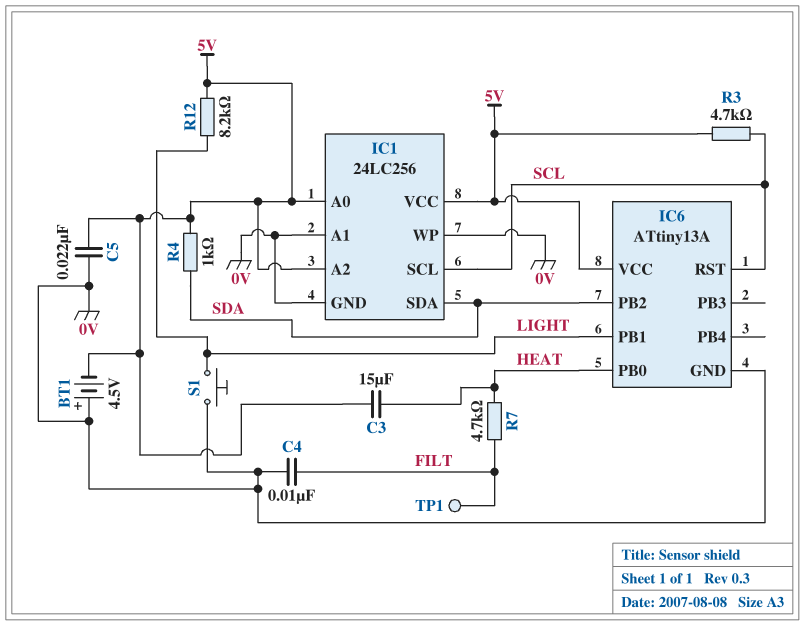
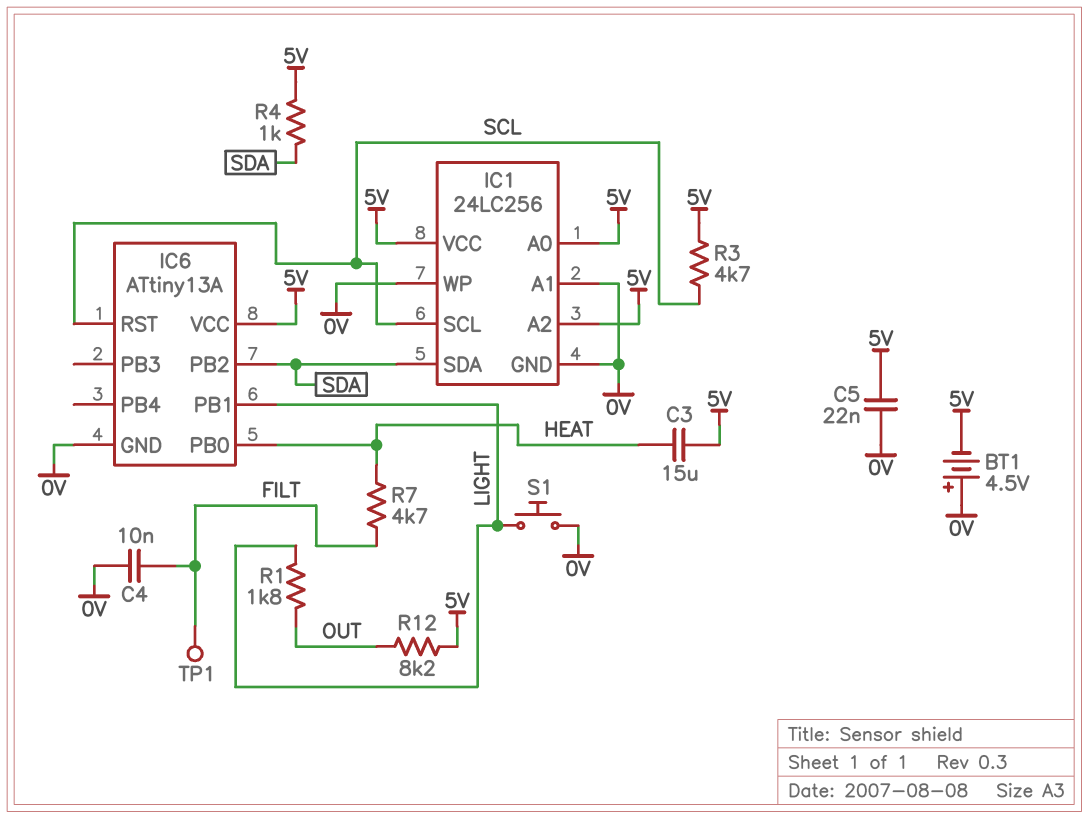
R1: none -> 1.8k (LIGHT, OUT)
R12: 8.2k (5V, LIGHT) -> 8.2k (5V, OUT)

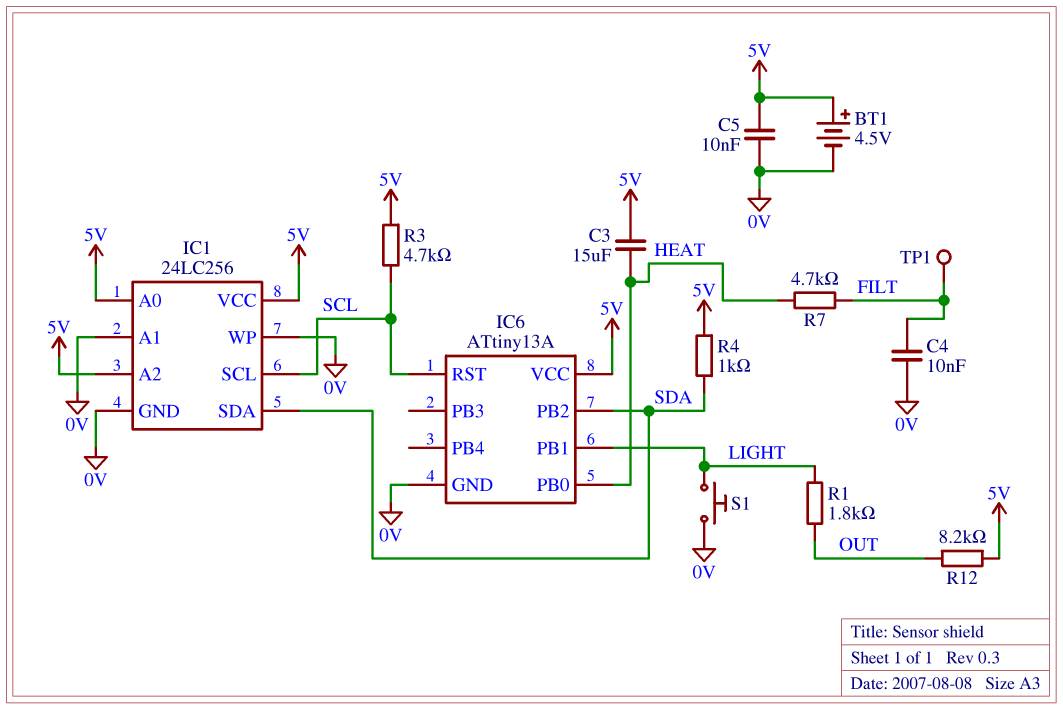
BT1: 4.5V (plus 0V, minus 5V) -> 4.5V (plus 5V, minus 0V)
C5: 22nF (0V, 5V) -> 10nF (0V, 5V)

